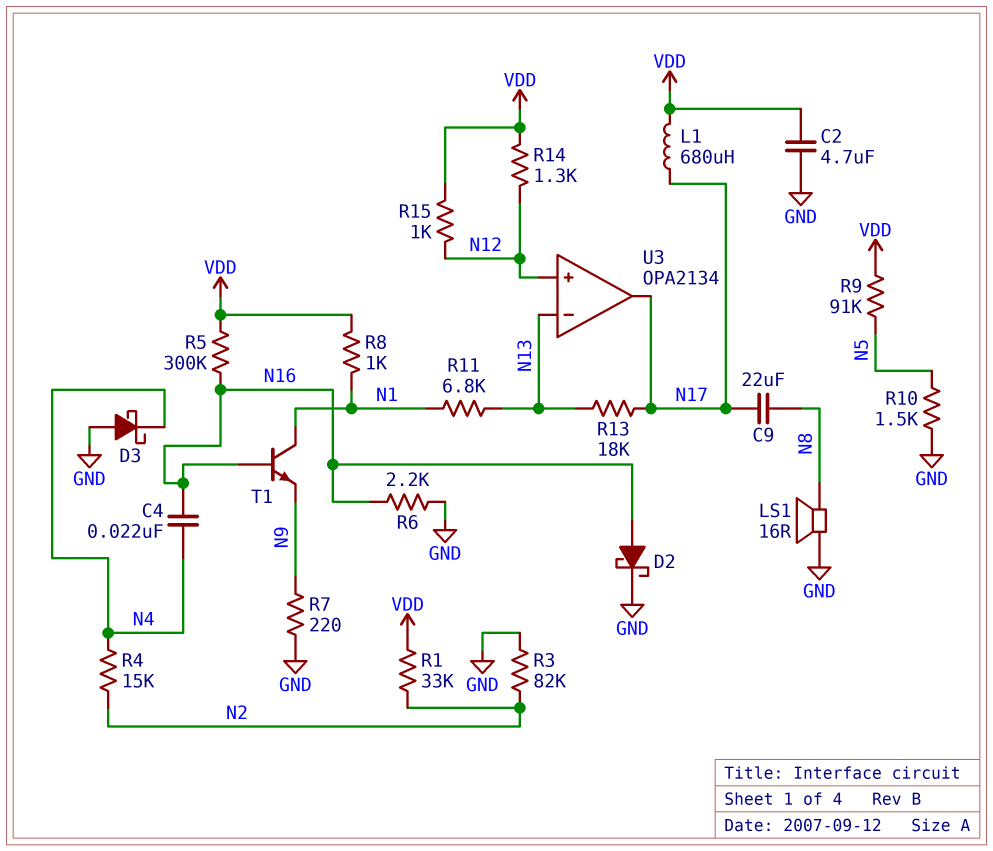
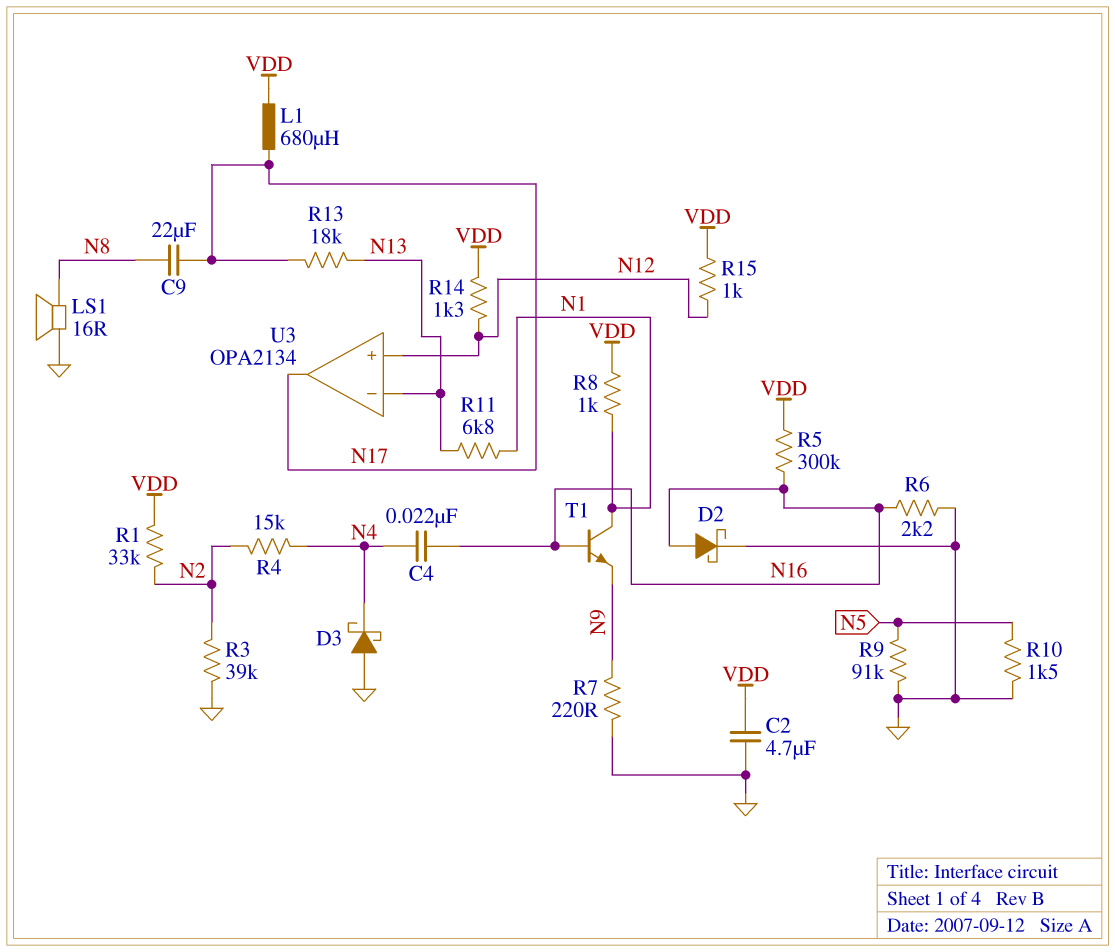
R3: 82k (GND, N2) -> 39k (GND, N2)
R9: 91k (N5, VDD) -> 91k (GND, N5)

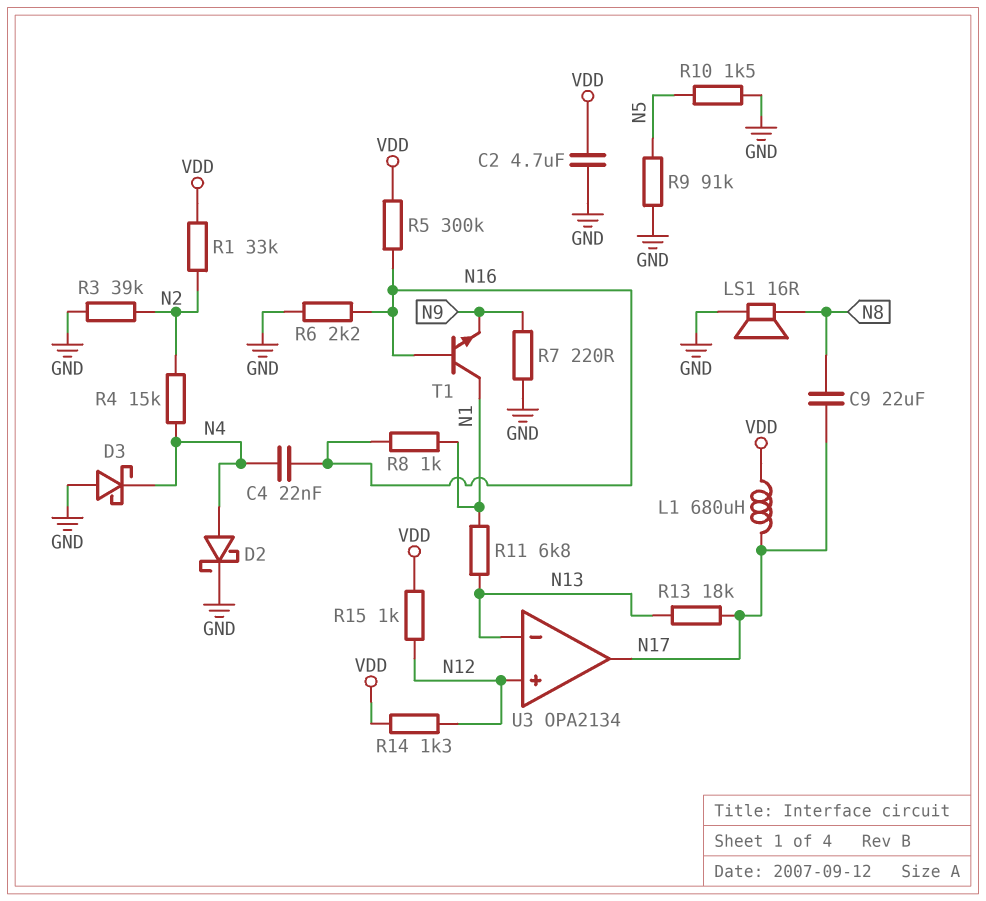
D2: schottky (A N16, K GND) -> schottky (A N4, K GND)
R8: 1k (N1, VDD) -> 1k (N1, N16)

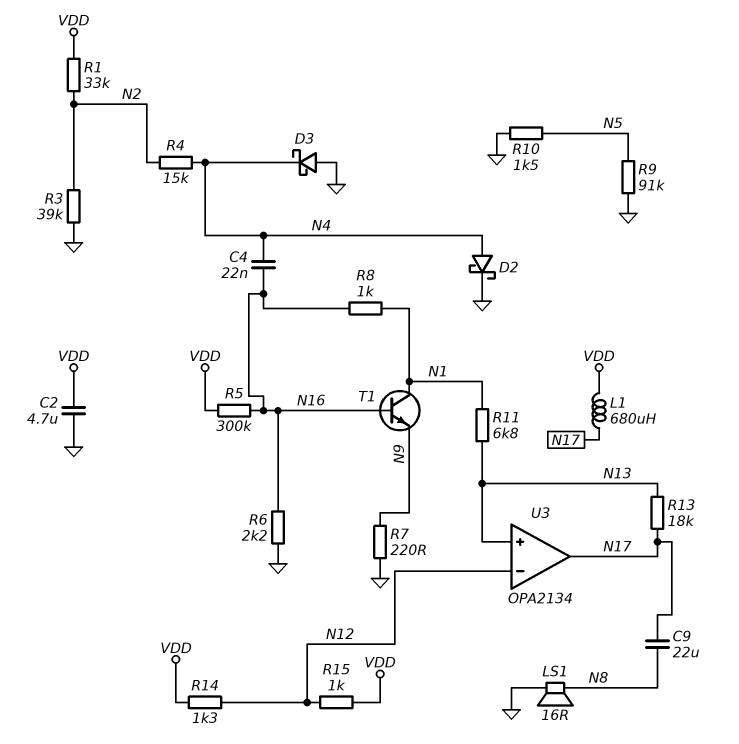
U3 pin in+: N12 -> N13
U3 pin in-: N13 -> N12

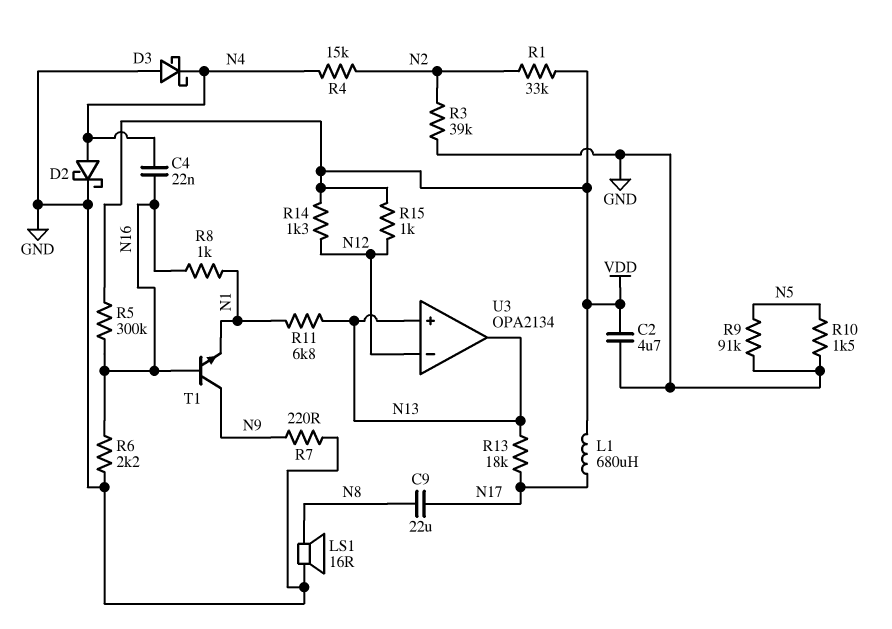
T1: NPN (B N16, C N1, E N9) -> NPN (B N16, C N9, E N1)
U3 pin out: N17 -> N13

